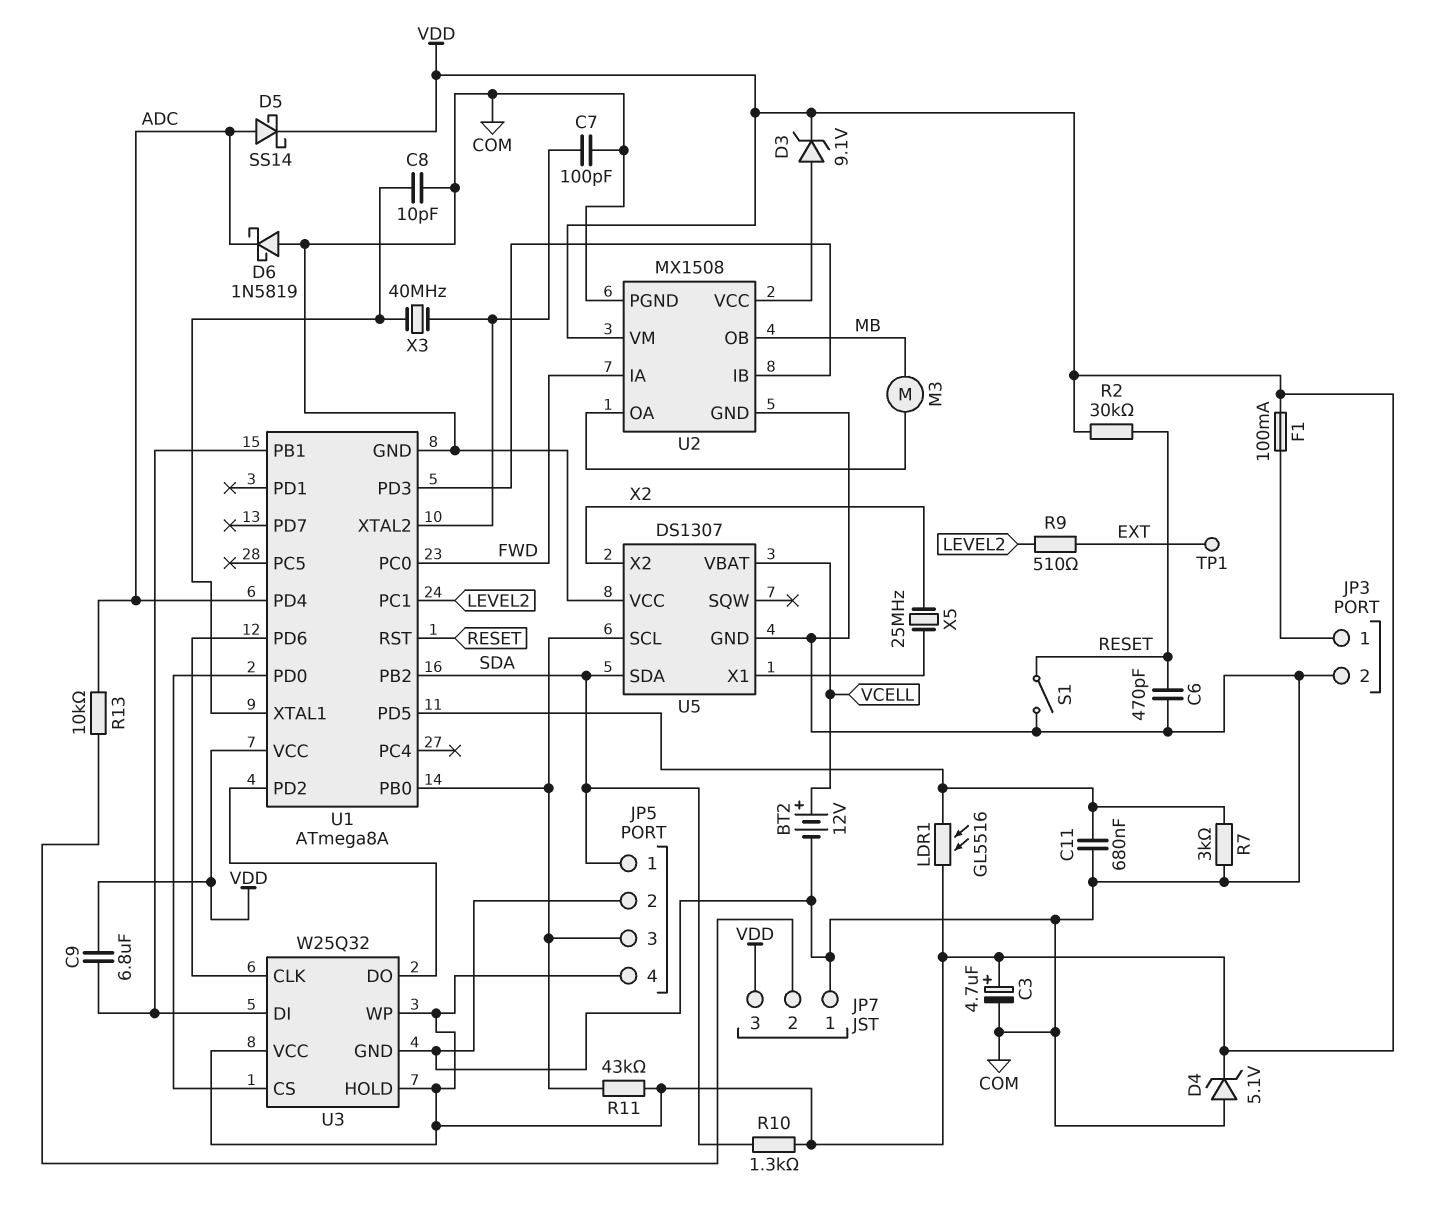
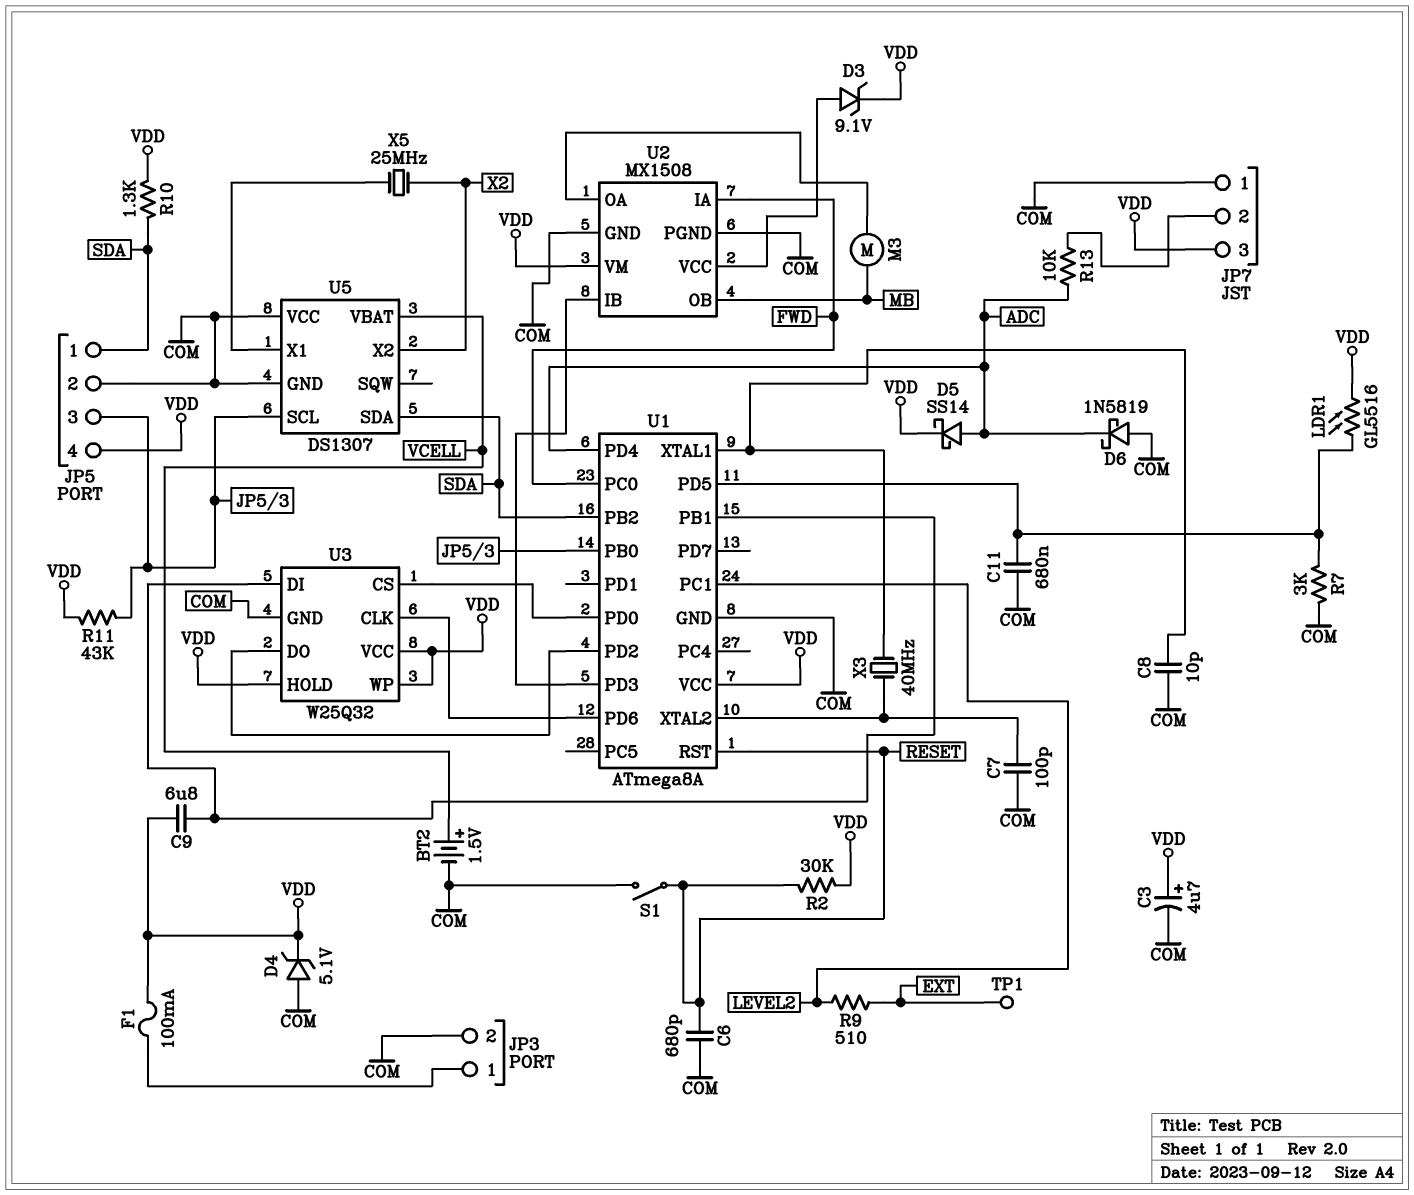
BT2: 12V (plus VCELL, minus COM) -> 1.5V (plus VCELL, minus COM)
C6: 470pF (COM, RESET) -> 680pF (COM, RESET)

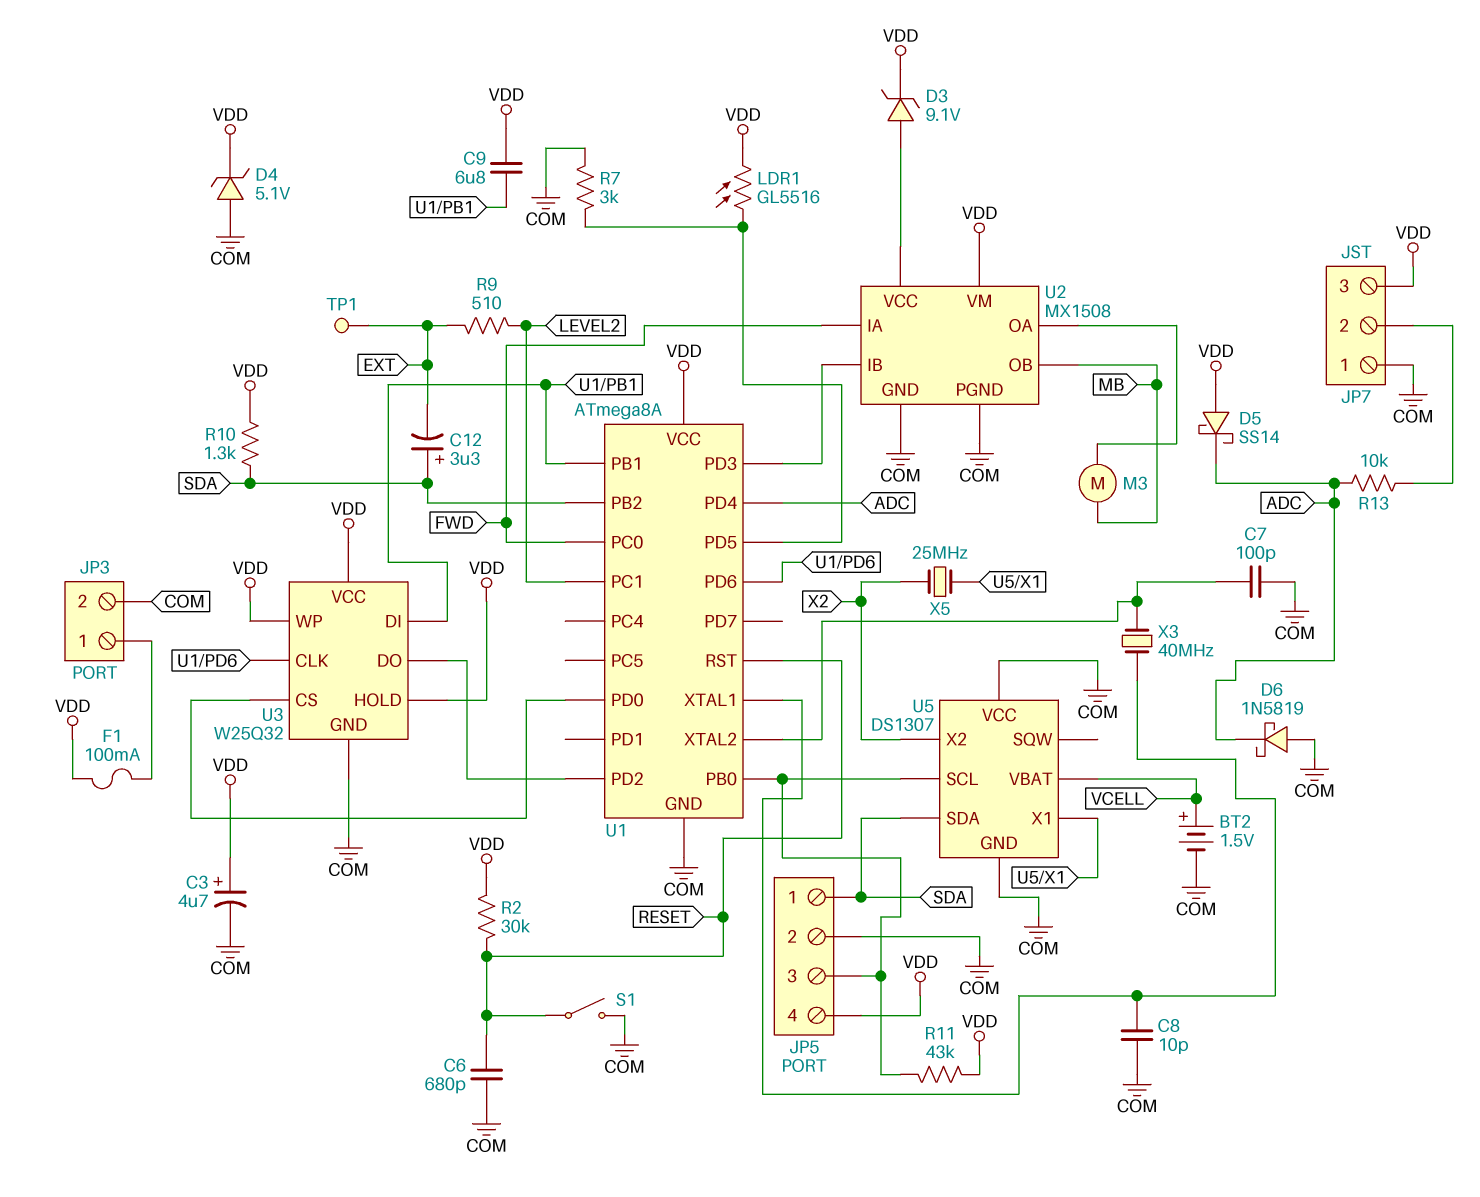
C11: 680nF (COM, U1/PD5) -> none
C12: none -> 3.3uF (plus SDA, minus EXT)
D5: schottky SS14 (A ADC, K VDD) -> schottky SS14 (A VDD, K ADC)

